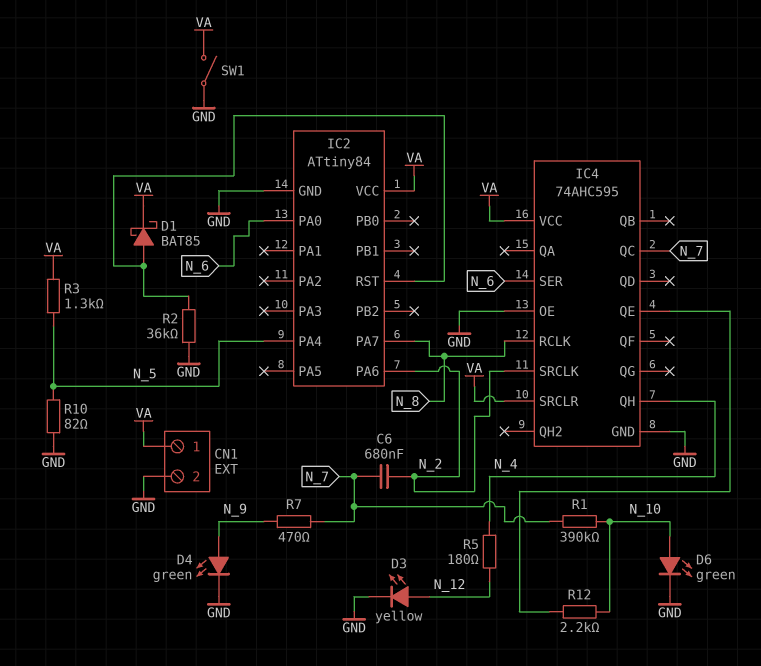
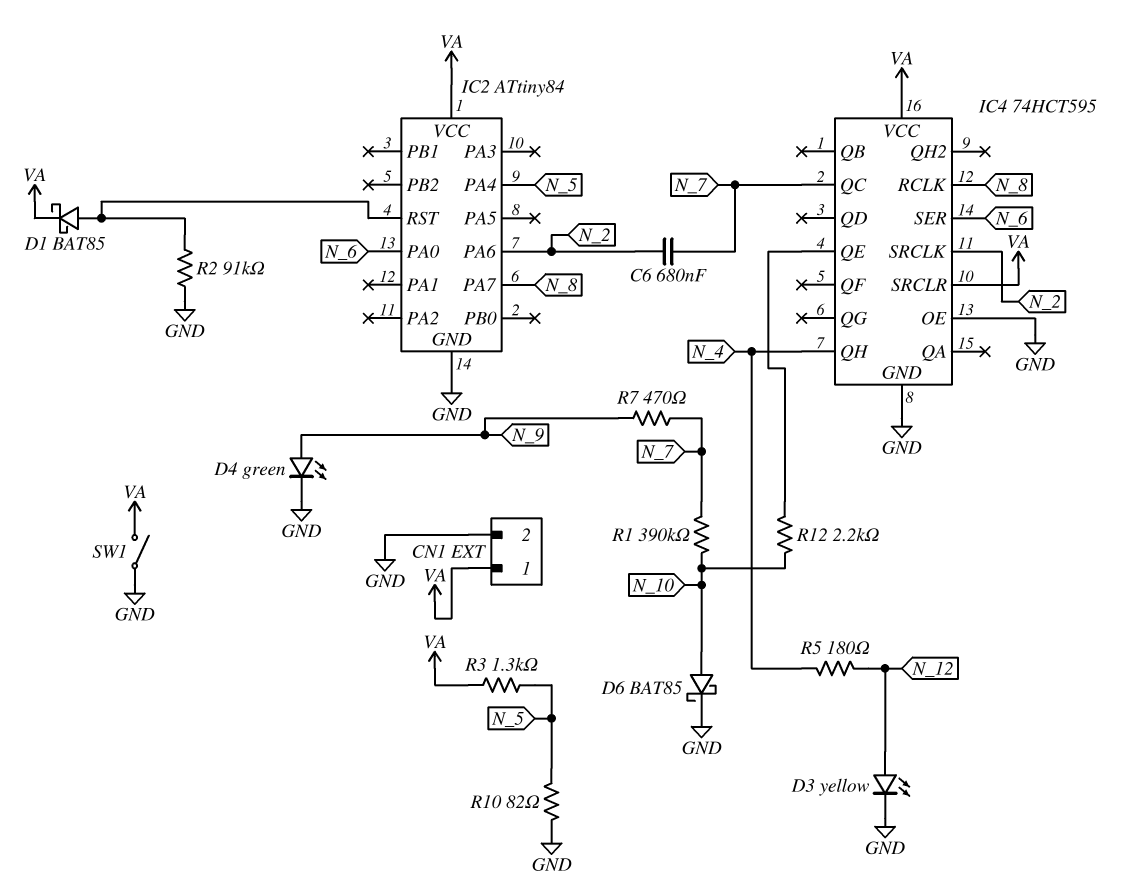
D6: LED green (A N_10, K GND) -> schottky BAT85 (A N_10, K GND)
IC4: 74AHC595 -> 74HCT595
R2: 36k (GND, IC2/RST) -> 91k (GND, IC2/RST)

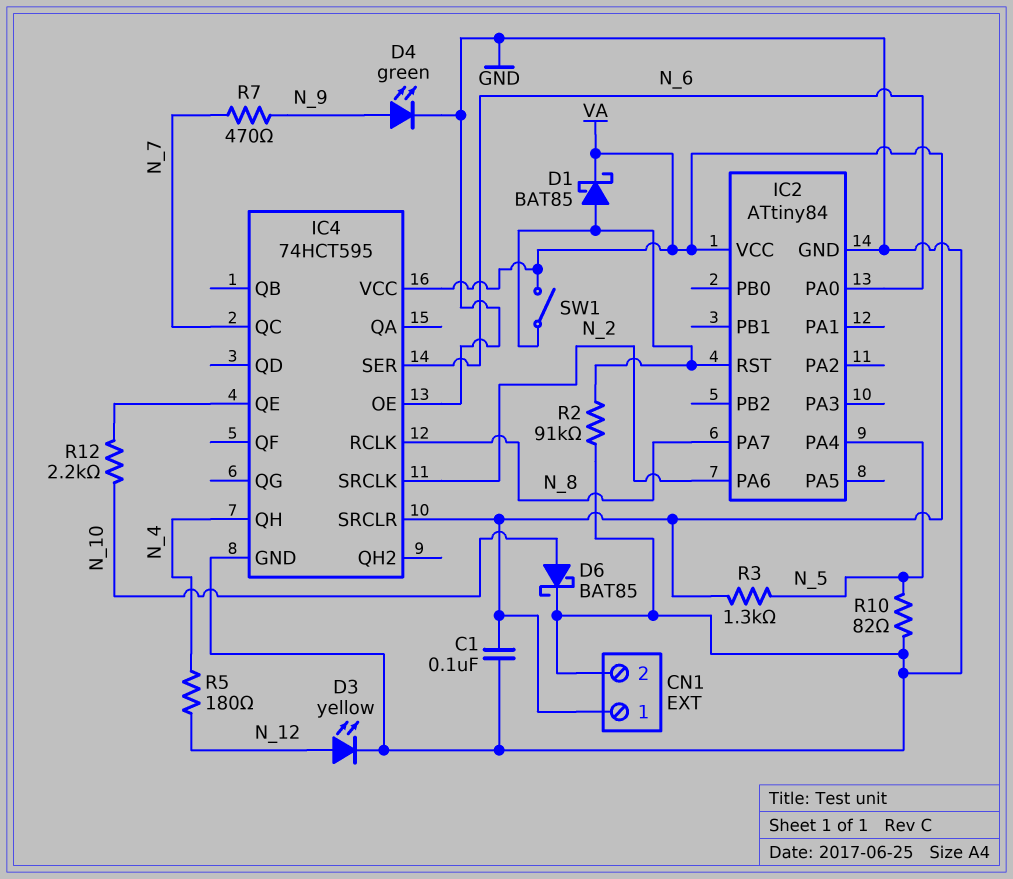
C1: none -> 100nF (GND, VA)
C6: 680nF (N_2, N_7) -> none
R1: 390k (N_7, N_10) -> none
SW1: switch (GND, VA) -> switch (IC2/RST, VA)

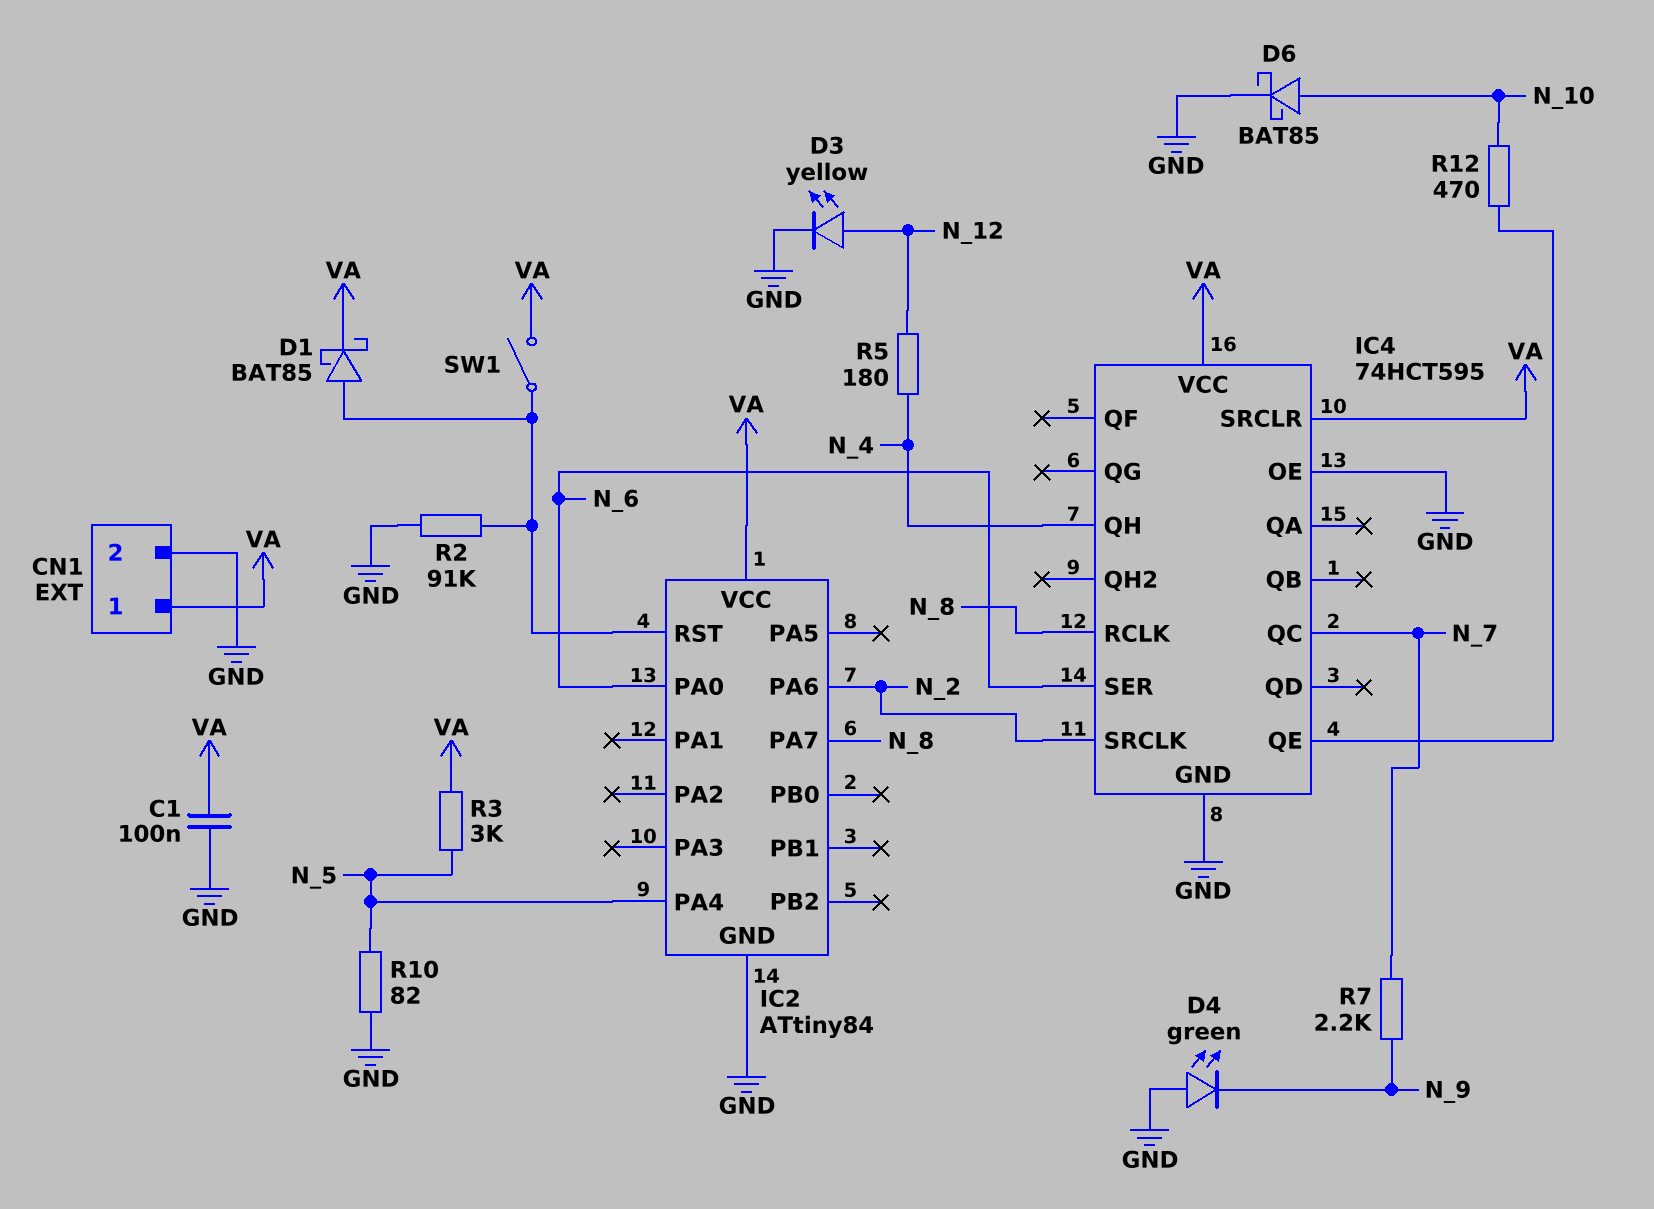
D4: LED green (A N_9, K GND) -> LED green (A GND, K N_9)
R3: 1.3k (N_5, VA) -> 3k (N_5, VA)
R7: 470 (N_7, N_9) -> 2.2k (N_7, N_9)
R12: 2.2k (IC4/QE, N_10) -> 470 (IC4/QE, N_10)

